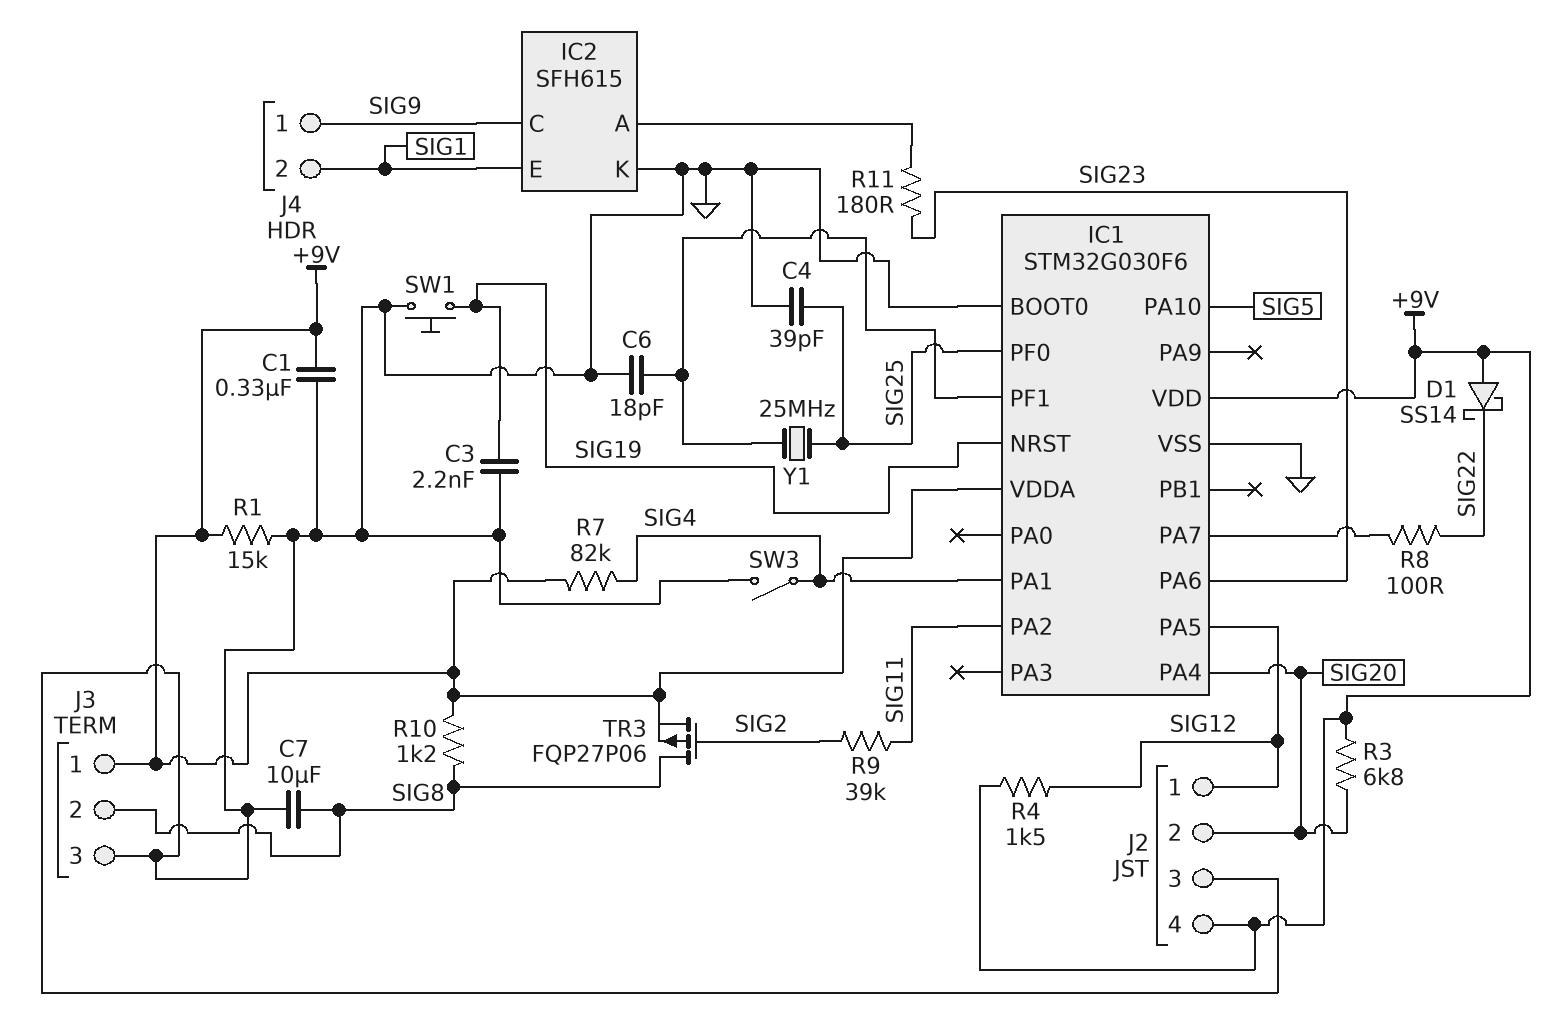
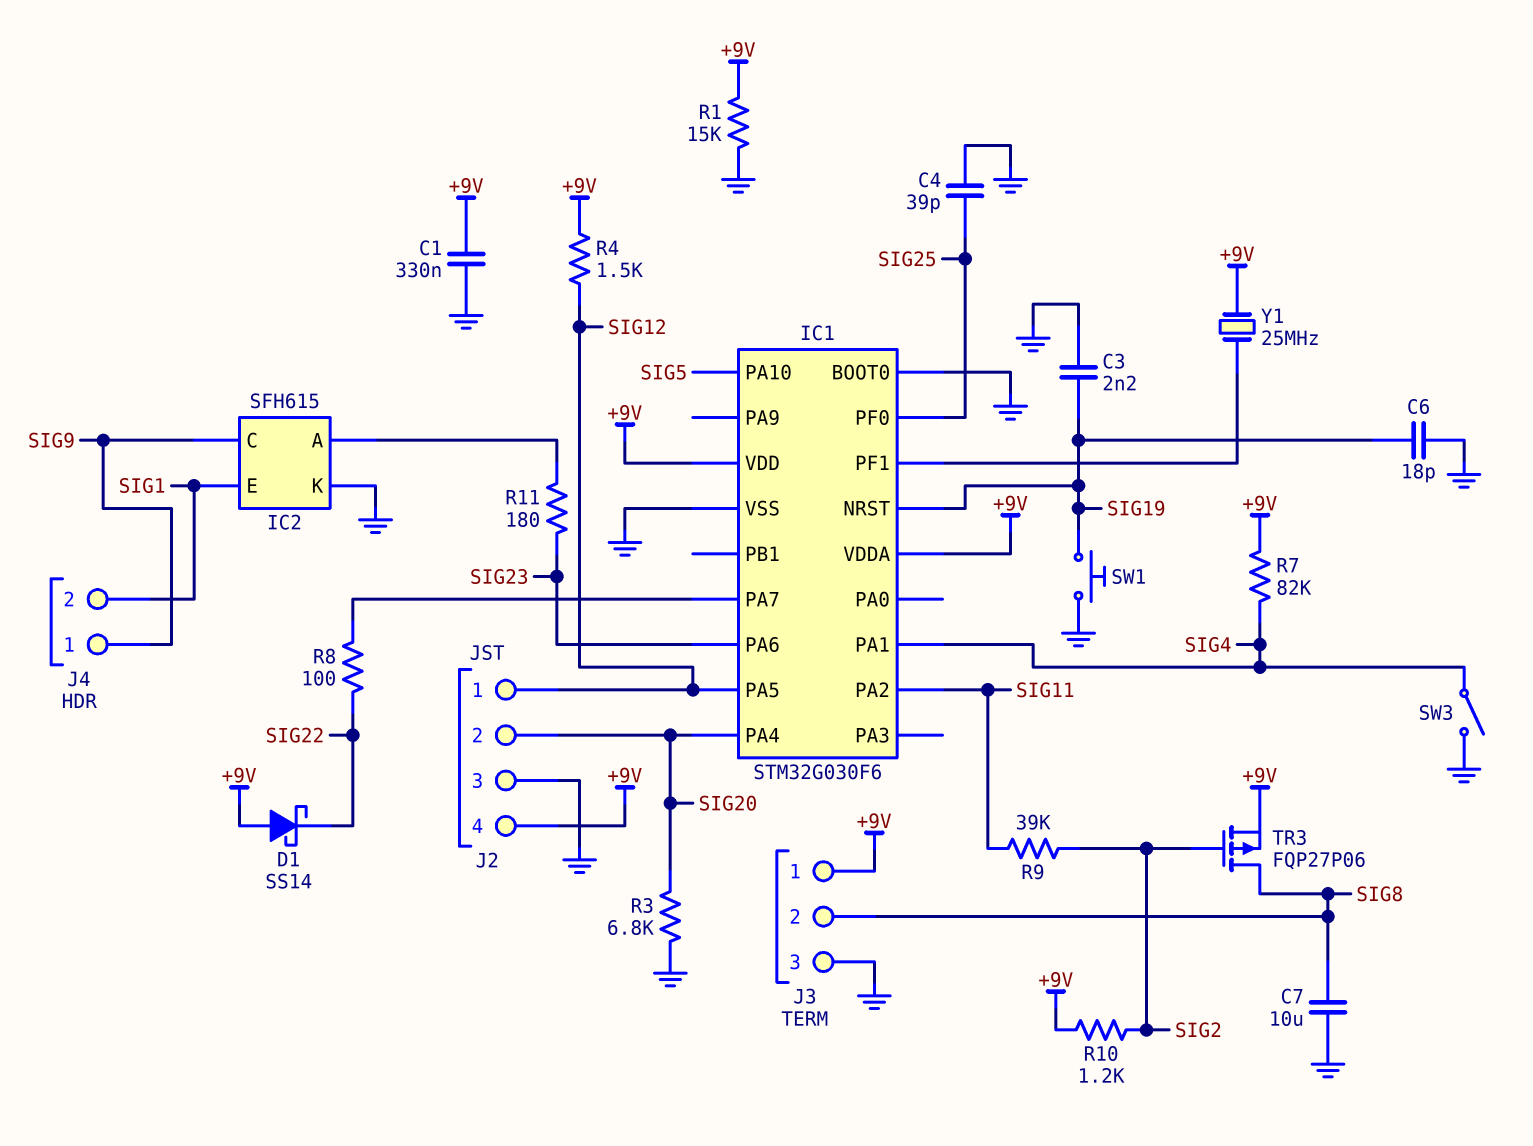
C6: 18pF (GND, IC1/PF1) -> 18pF (GND, SIG19)
R3: 6.8k (+9V, SIG20) -> 6.8k (GND, SIG20)
R10: 1.2k (+9V, SIG8) -> 1.2k (+9V, SIG2)
Y1: 25MHz (IC1/PF1, SIG25) -> 25MHz (+9V, IC1/PF1)

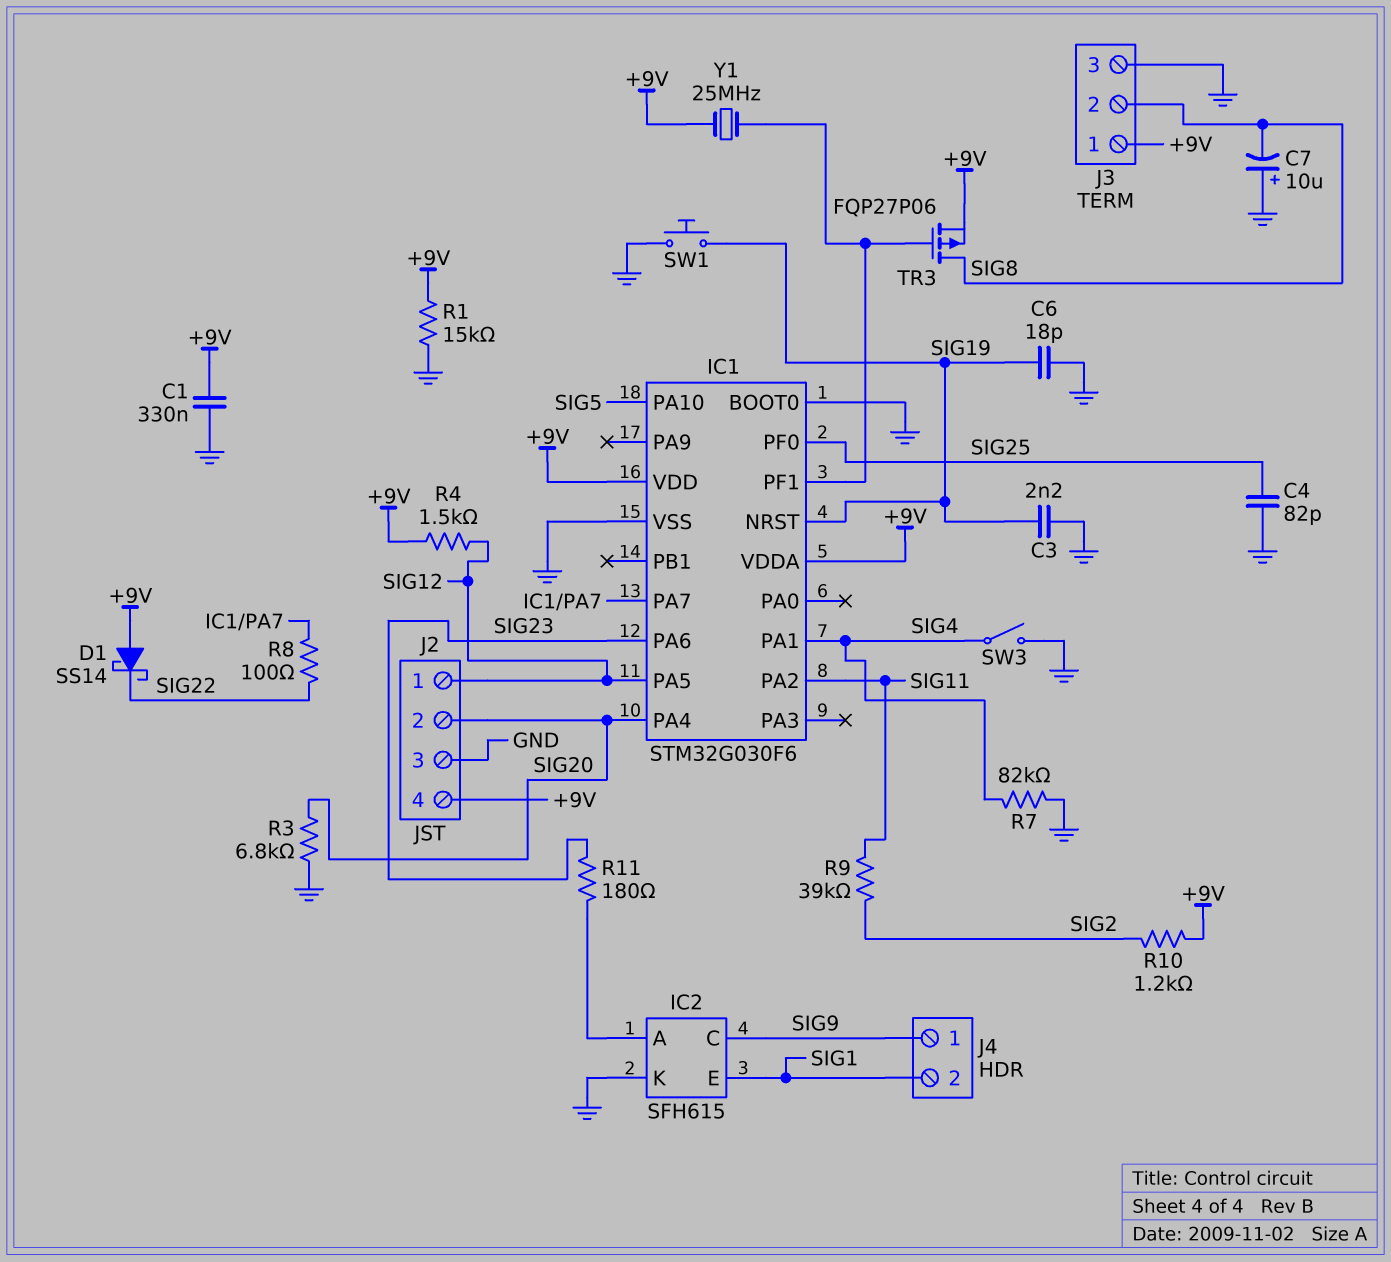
C4: 39pF (GND, SIG25) -> 82pF (GND, SIG25)
C7: 10uF (GND, SIG8) -> 10uF (plus GND, minus SIG8)
R7: 82k (+9V, SIG4) -> 82k (GND, SIG4)
TR3: PMOS FQP27P06 (G SIG2, D SIG8, S +9V) -> PMOS FQP27P06 (G IC1/PF1, D SIG8, S +9V)

